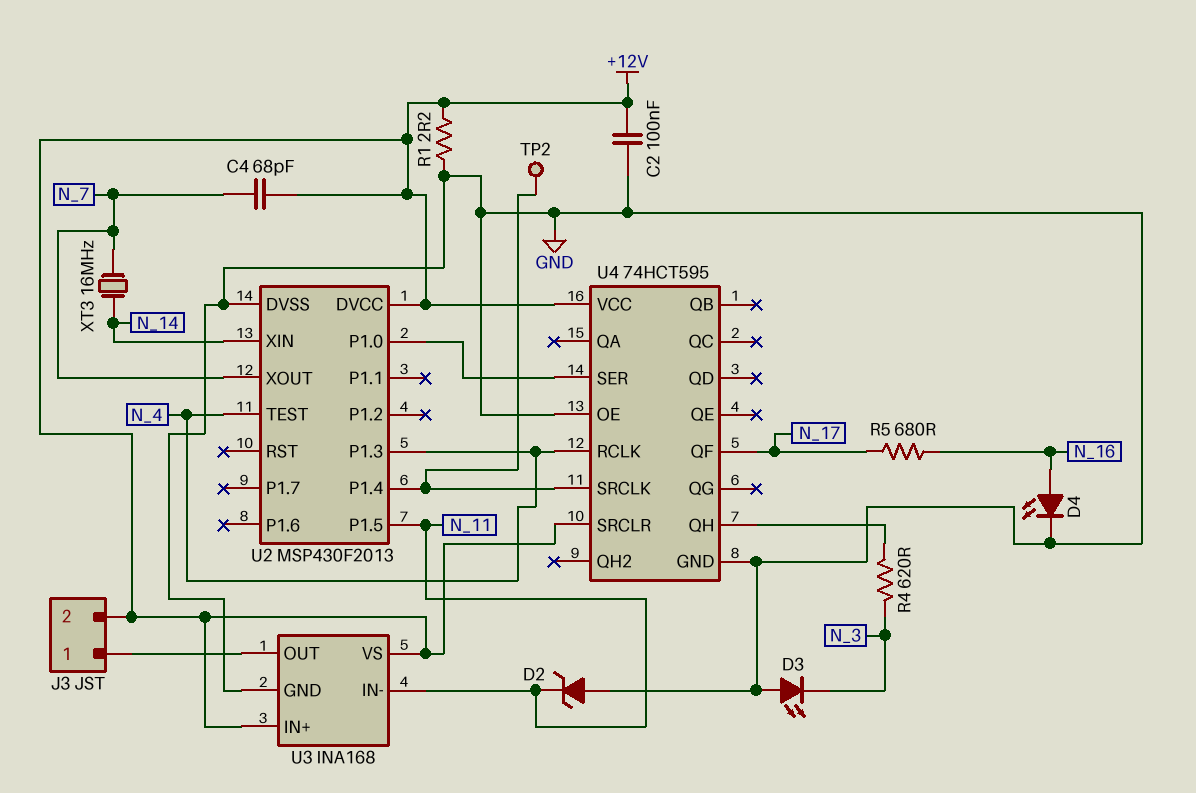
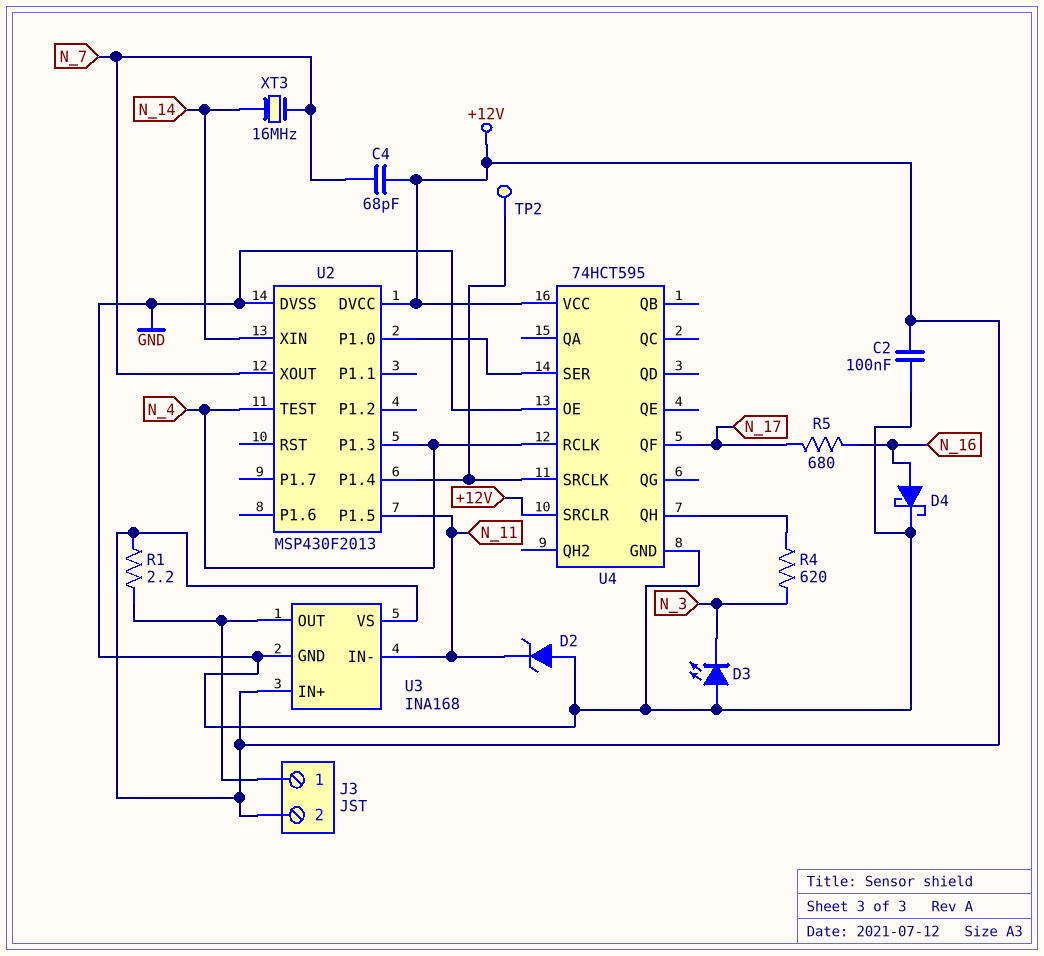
D4: LED (A N_16, K GND) -> schottky (A N_16, K GND)
R1: 2.2 (+12V, GND) -> 2.2 (+12V, J3/1)

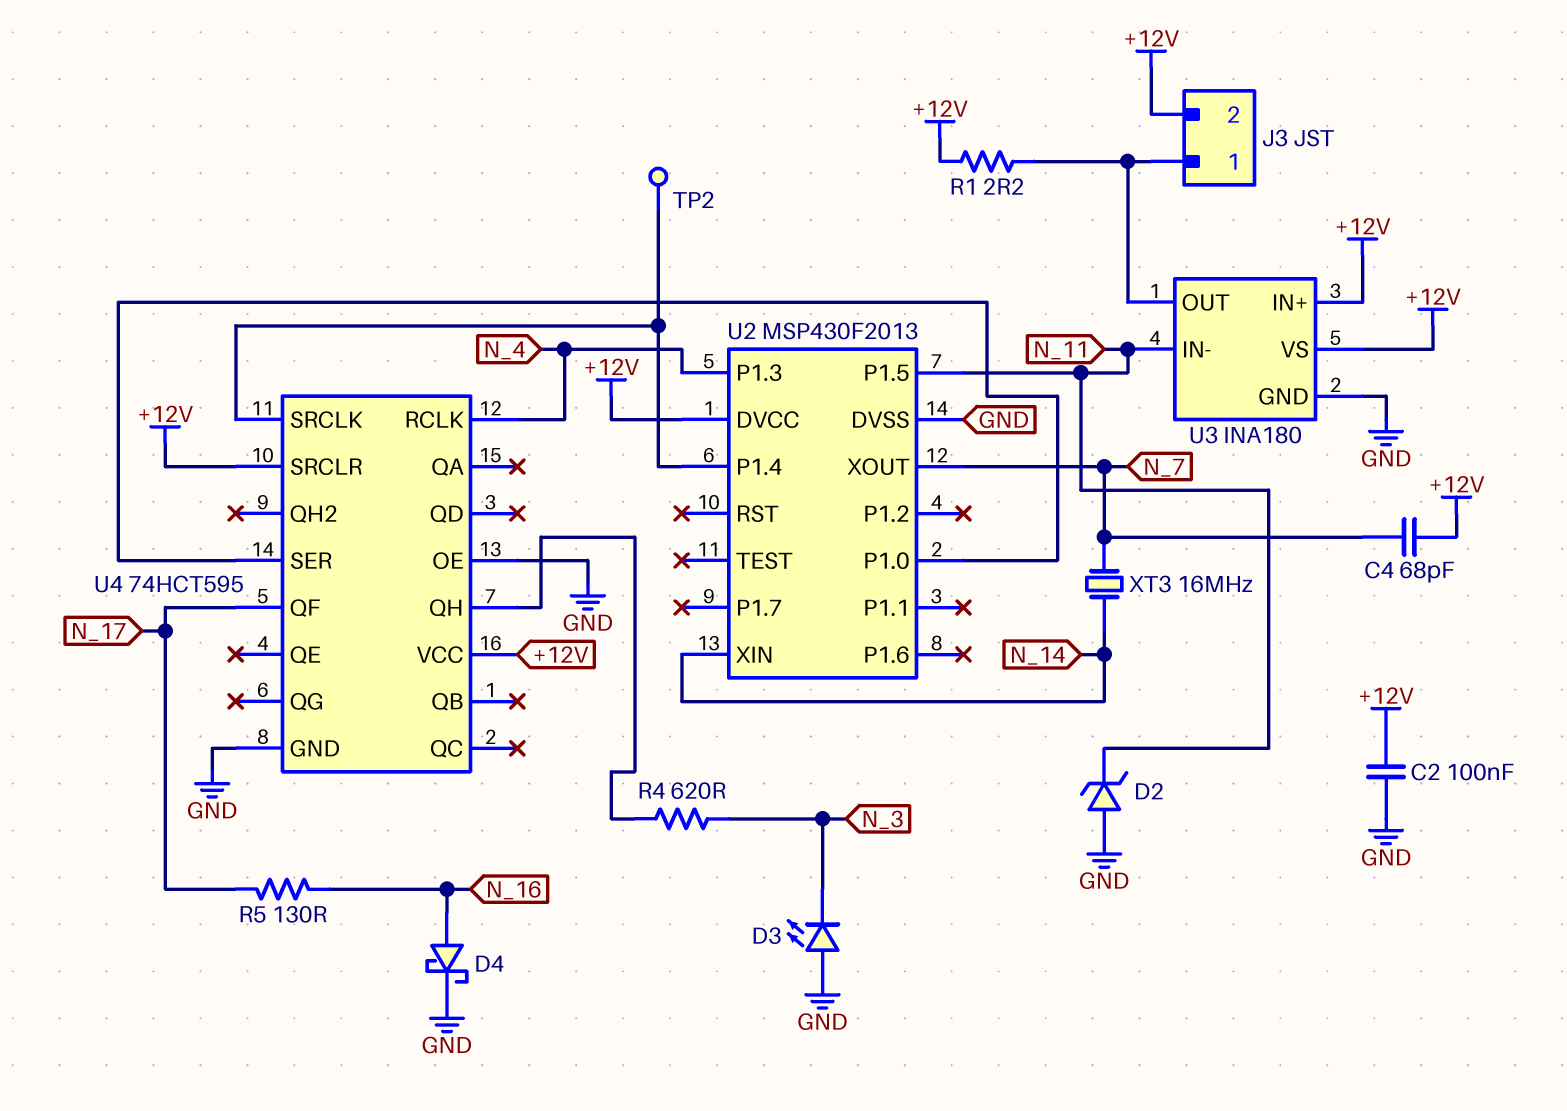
R5: 680 (N_16, N_17) -> 130 (N_16, N_17)
U2 pin TEST: N_4 -> none
U3: INA168 -> INA180

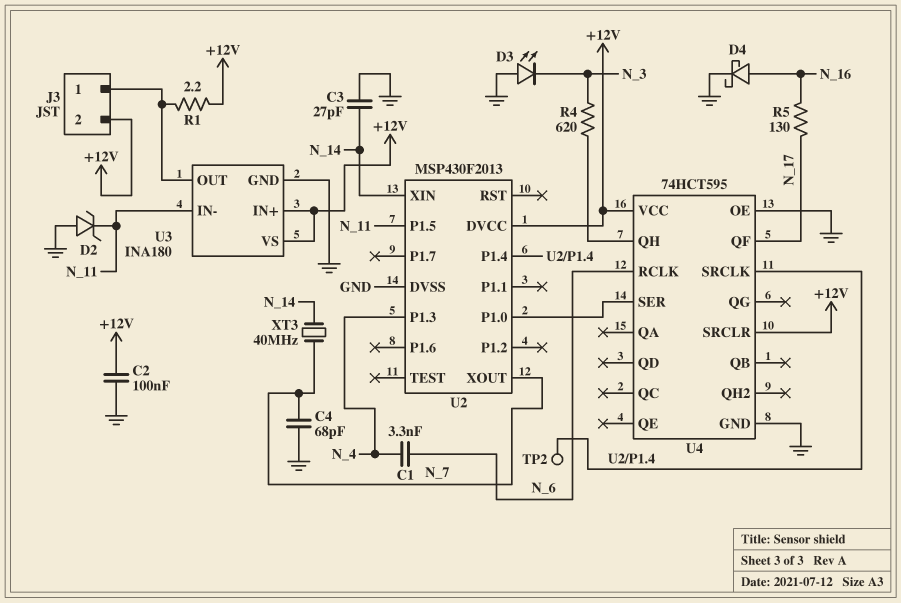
C1: none -> 3.3nF (N_4, N_6)
C3: none -> 27pF (GND, N_14)
C4: 68pF (+12V, N_7) -> 68pF (GND, N_7)
U4 pin RCLK: N_4 -> N_6
XT3: 16MHz (N_7, N_14) -> 40MHz (N_7, N_14)

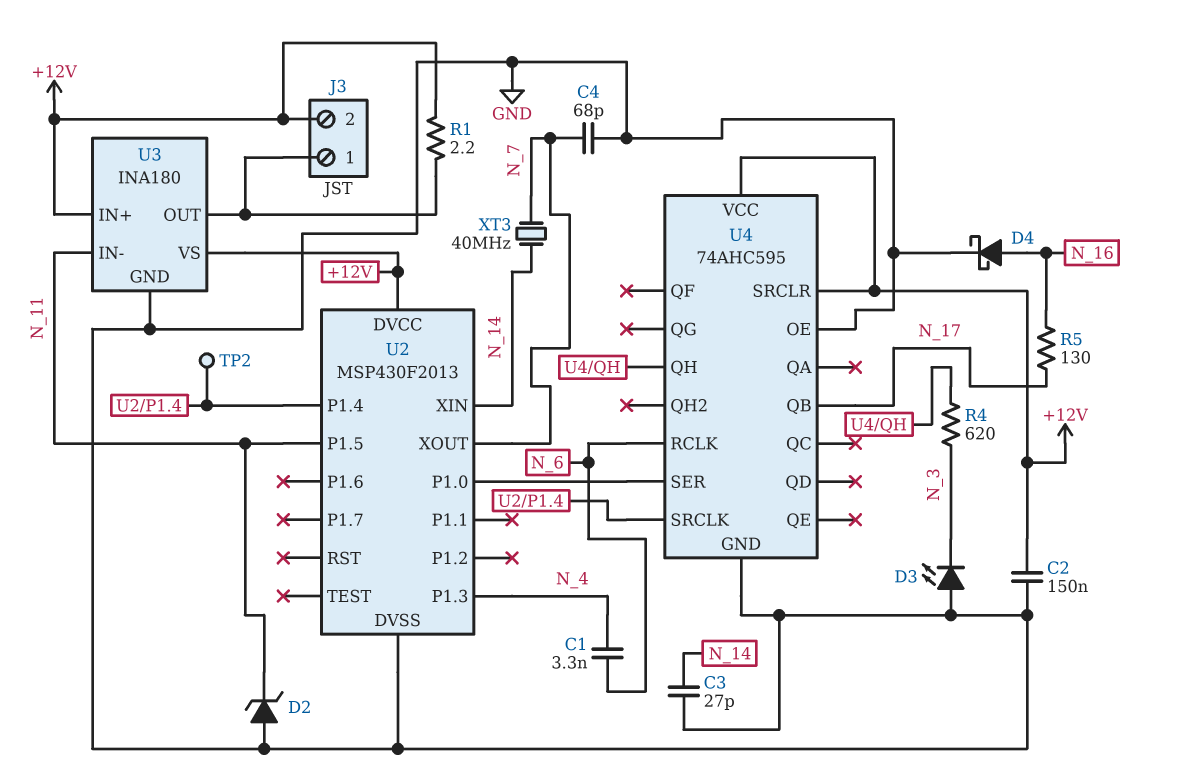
C2: 100nF (+12V, GND) -> 150nF (+12V, GND)
U4: 74HCT595 -> 74AHC595
U4 pin QB: none -> N_17
U4 pin QF: N_17 -> none

